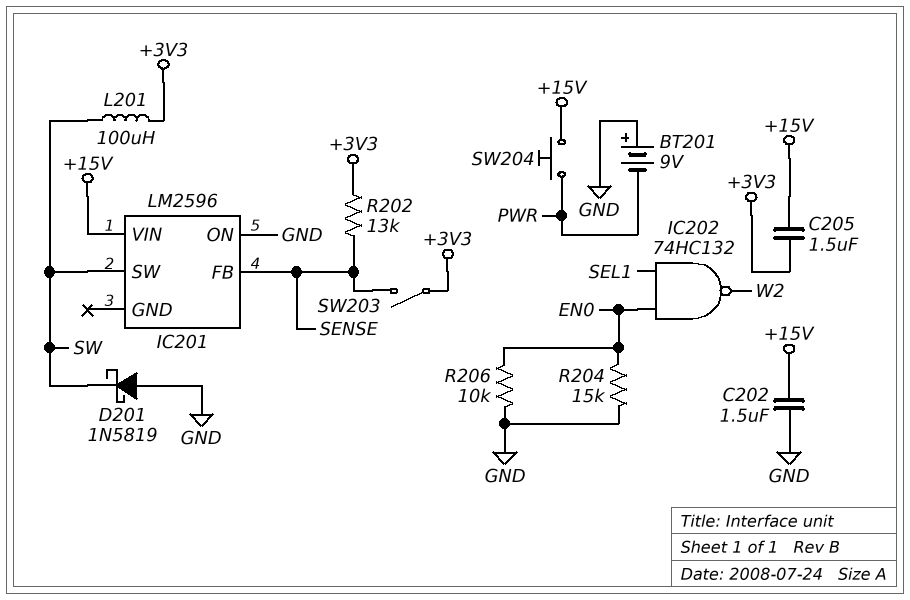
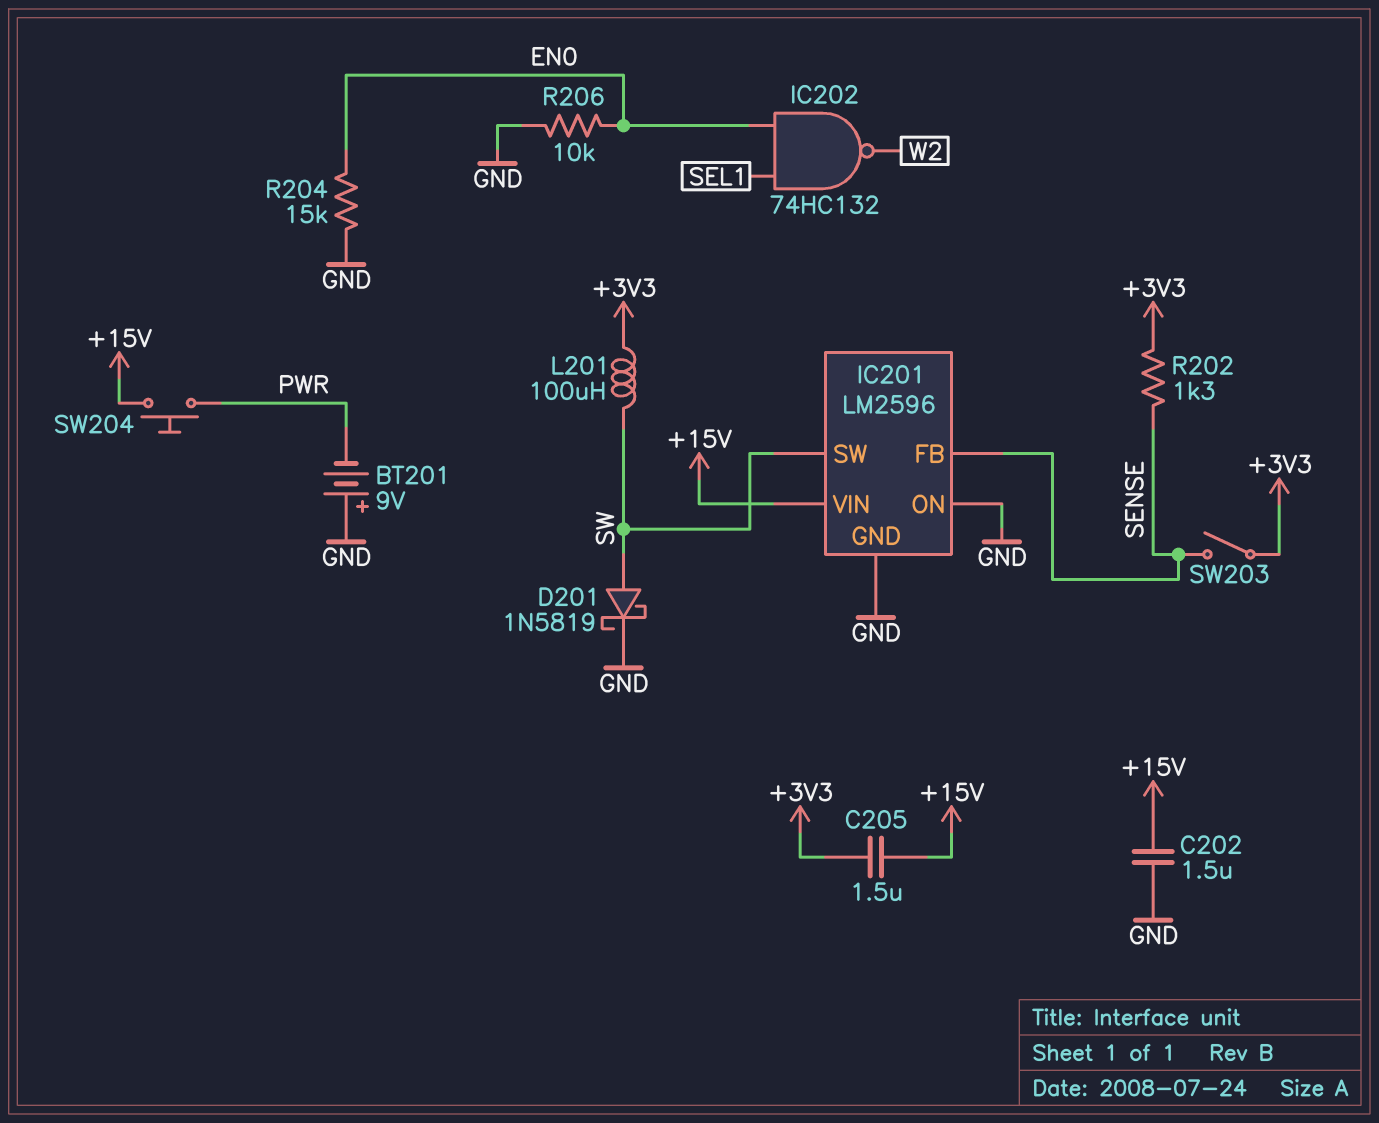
D201: schottky 1N5819 (A GND, K SW) -> schottky 1N5819 (A SW, K GND)
IC201 pin GND: none -> GND
R202: 13k (+3V3, SENSE) -> 1.3k (+3V3, SENSE)

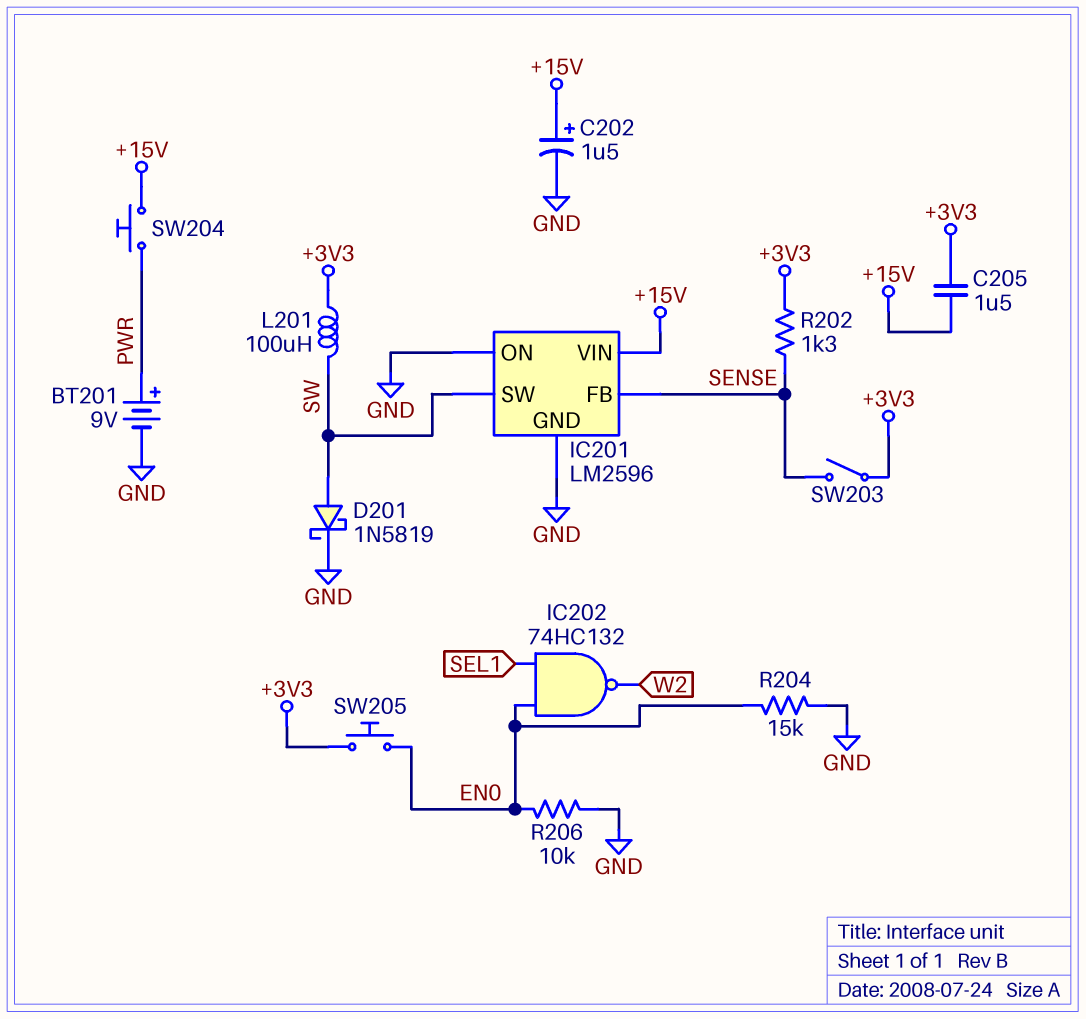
BT201: 9V (plus GND, minus PWR) -> 9V (plus PWR, minus GND)
C202: 1.5uF (+15V, GND) -> 1.5uF (plus +15V, minus GND)
SW205: none -> button (+3V3, EN0)

